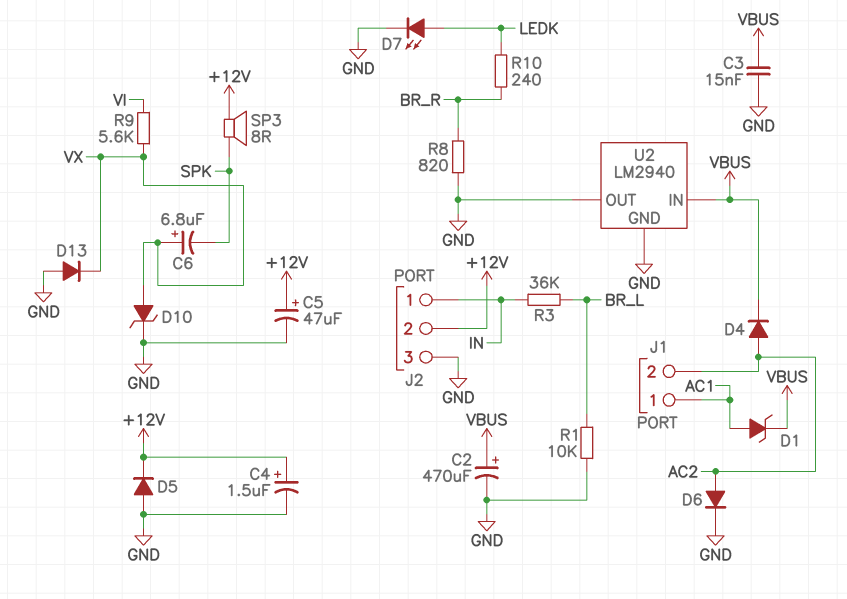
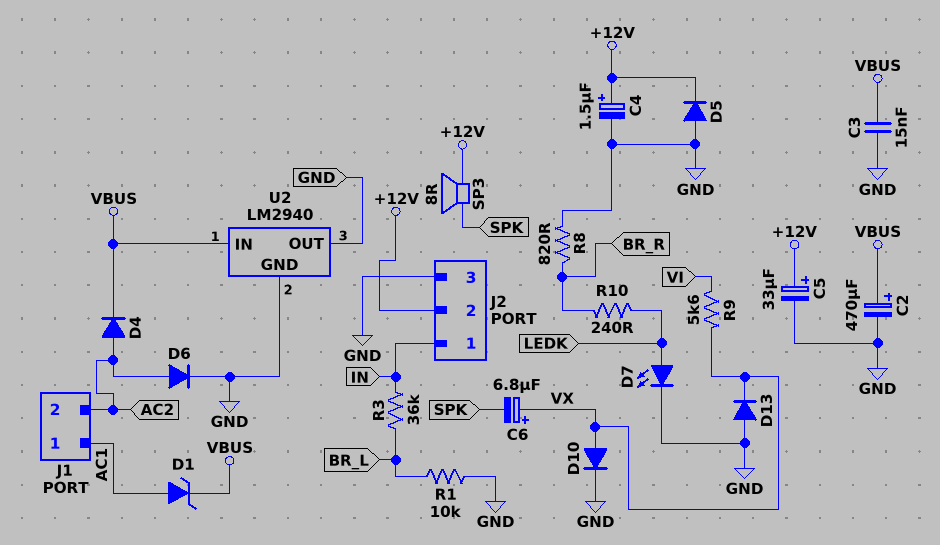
C5: 47uF (plus +12V, minus GND) -> 33uF (plus +12V, minus GND)
D10: zener (A VX, K GND) -> diode (A VX, K GND)

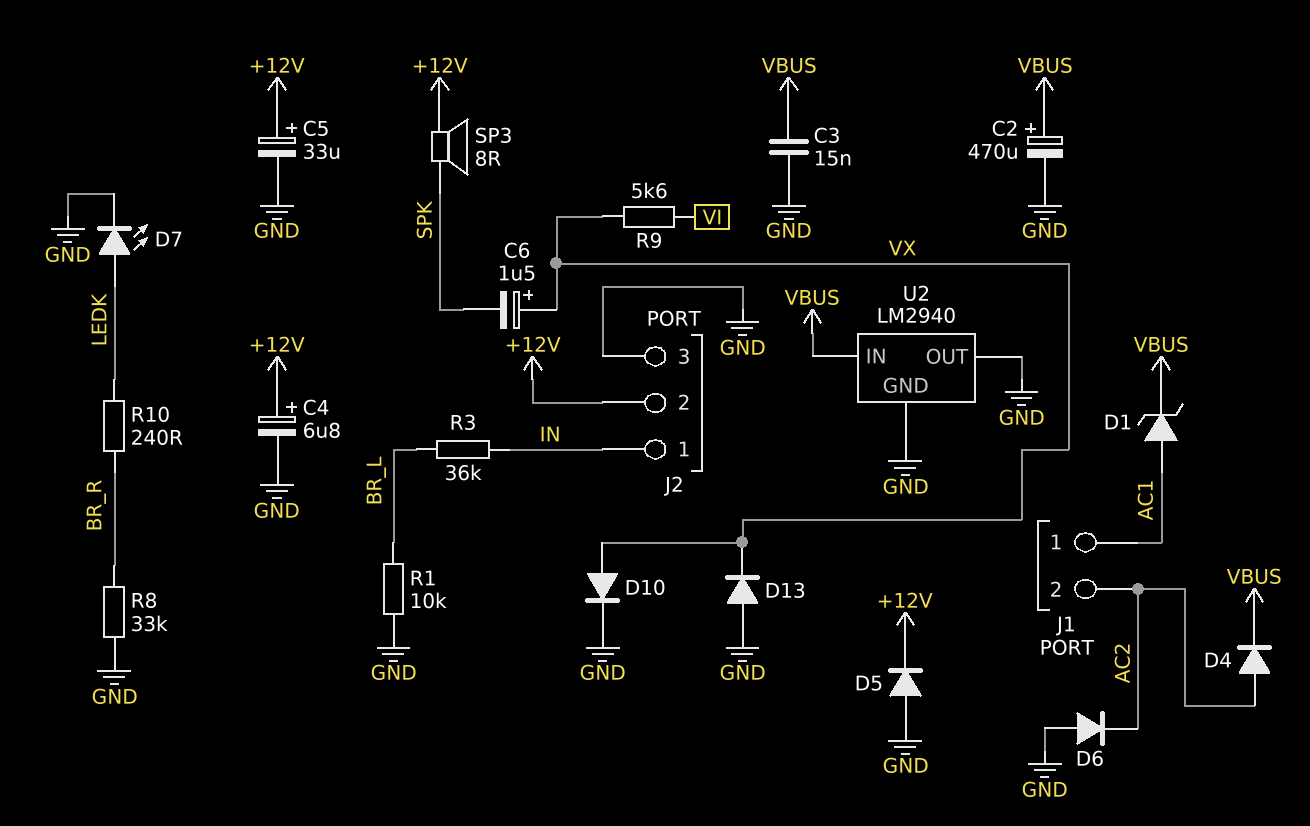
C4: 1.5uF (plus +12V, minus GND) -> 6.8uF (plus +12V, minus GND)
C6: 6.8uF (plus VX, minus SPK) -> 1.5uF (plus VX, minus SPK)
D6: diode (A AC2, K GND) -> diode (A GND, K AC2)
R8: 820 (BR_R, GND) -> 33k (BR_R, GND)

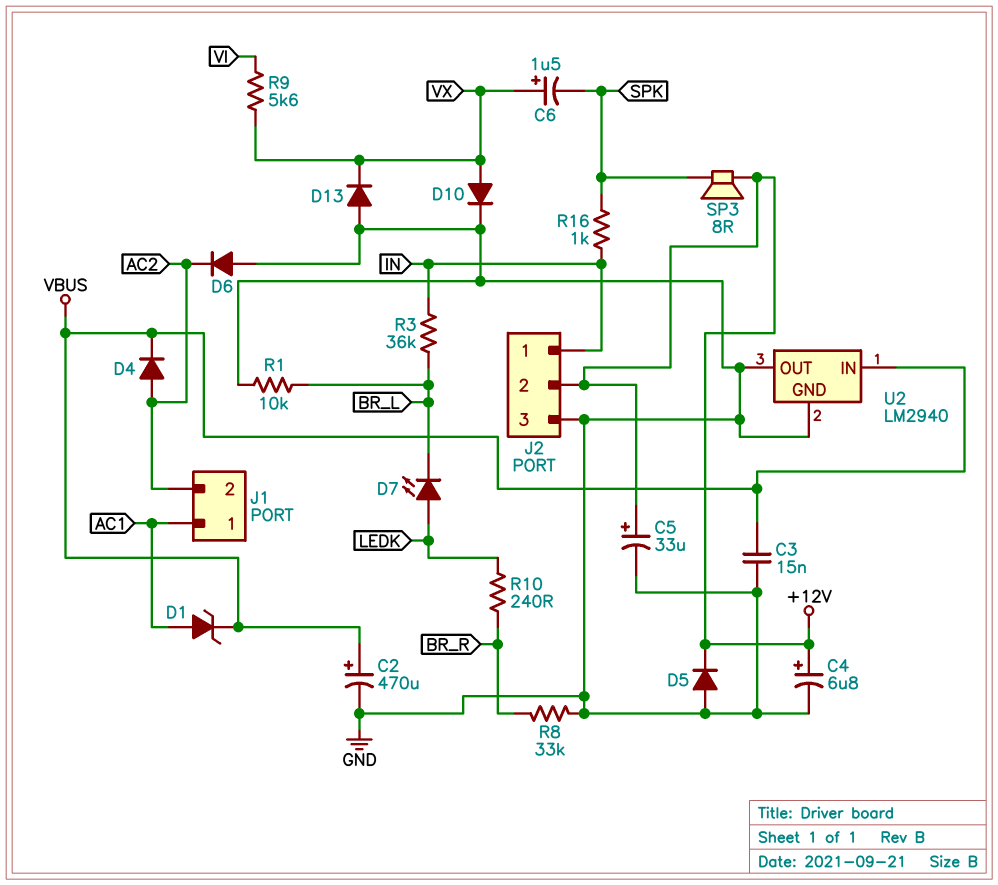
D7: LED (A LEDK, K GND) -> LED (A LEDK, K BR_L)
R16: none -> 1k (IN, SPK)

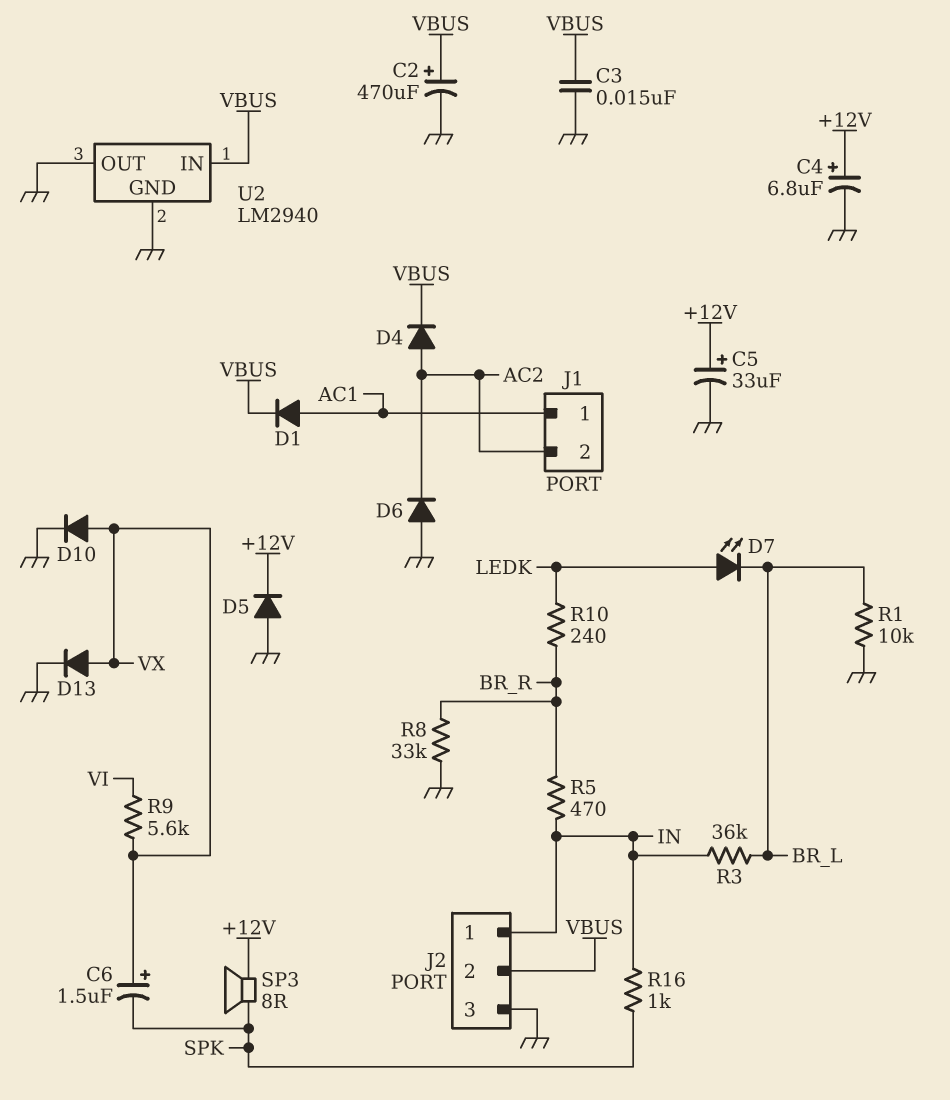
D1: zener (A AC1, K VBUS) -> diode (A AC1, K VBUS)
D13: diode (A GND, K VX) -> diode (A VX, K GND)
J2 pin 2: +12V -> VBUS
R5: none -> 470 (BR_R, IN)

